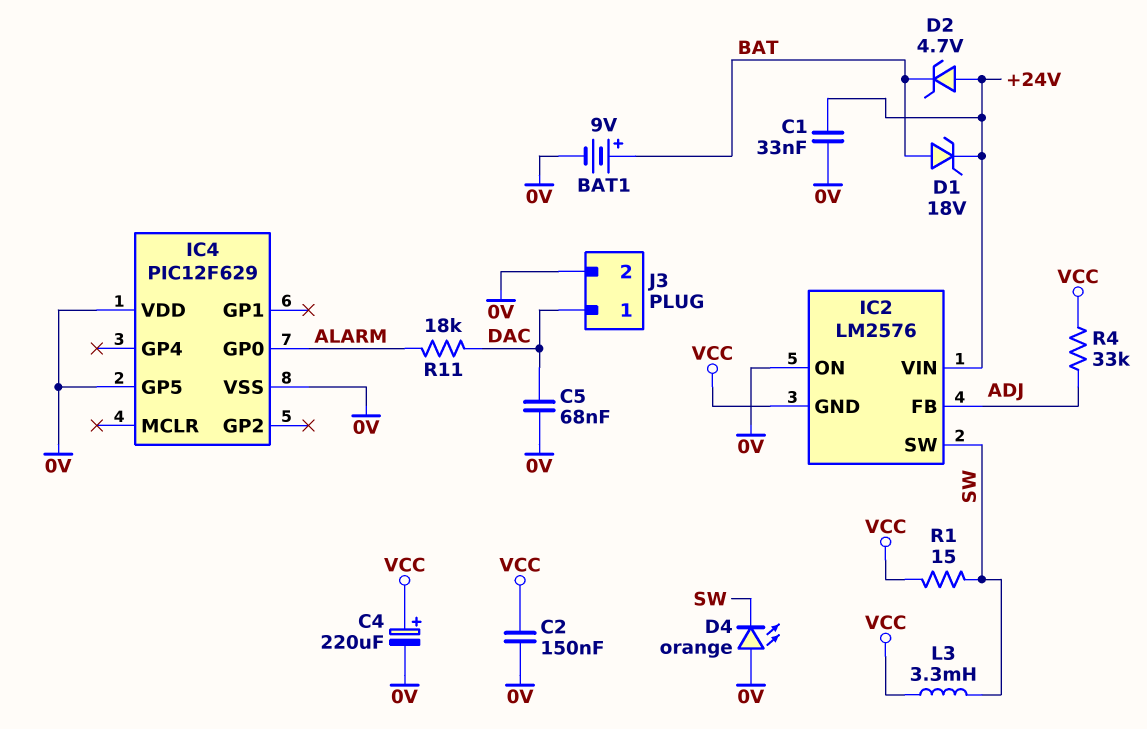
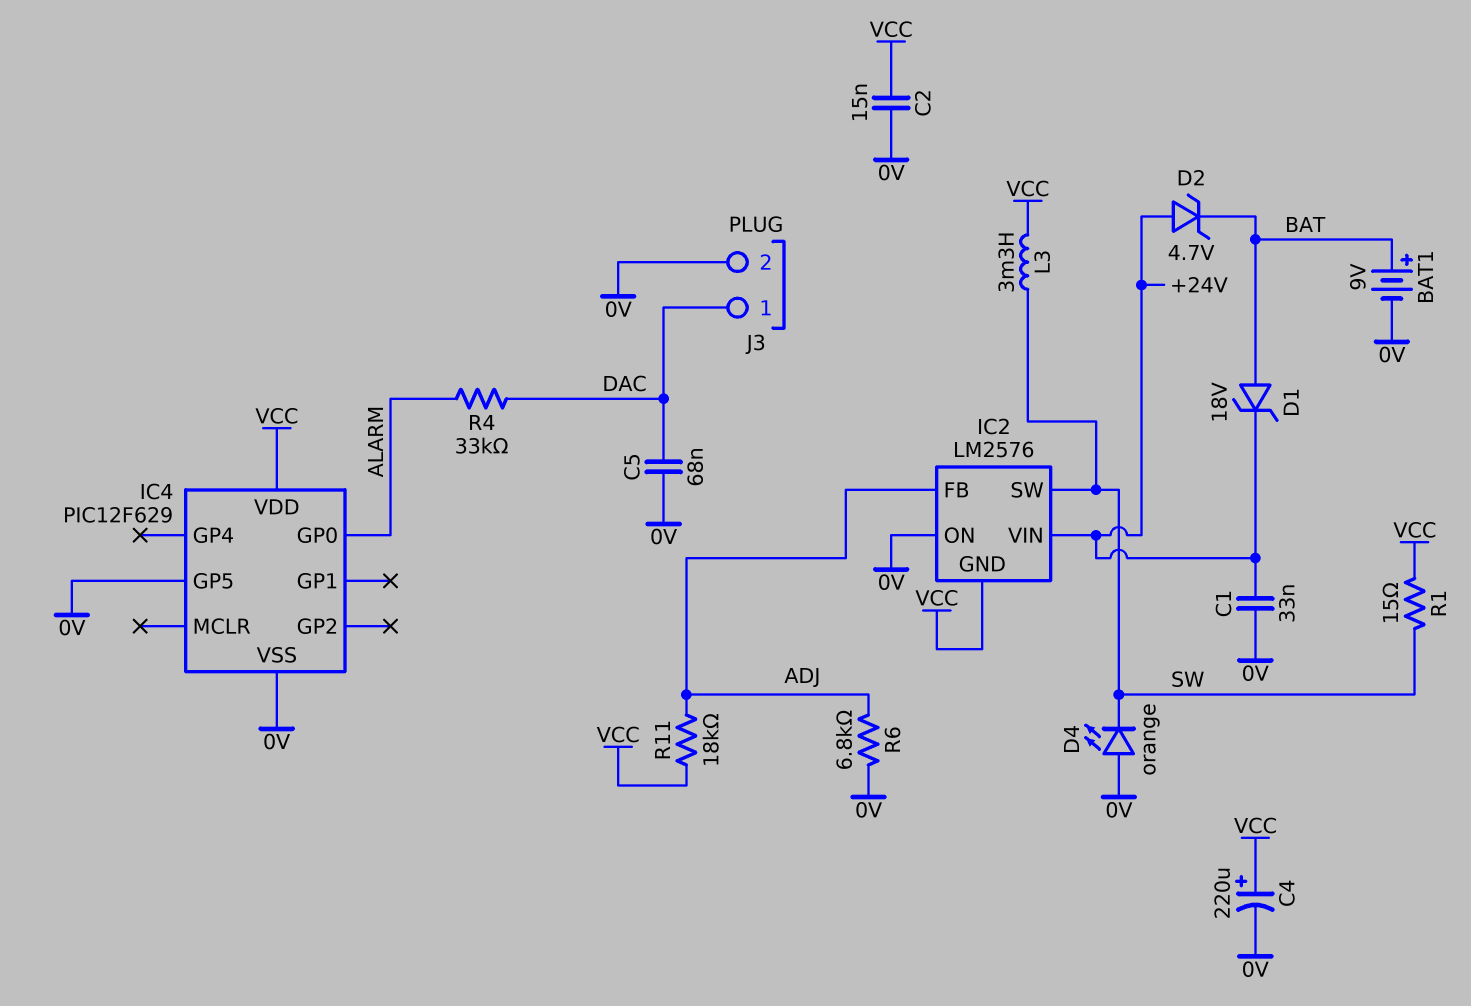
C2: 150nF (0V, VCC) -> 15nF (0V, VCC)
IC4 pin VDD: 0V -> VCC
R4: 33k (ADJ, VCC) -> 33k (ALARM, DAC)
R6: none -> 6.8k (0V, ADJ)
R11: 18k (ALARM, DAC) -> 18k (ADJ, VCC)

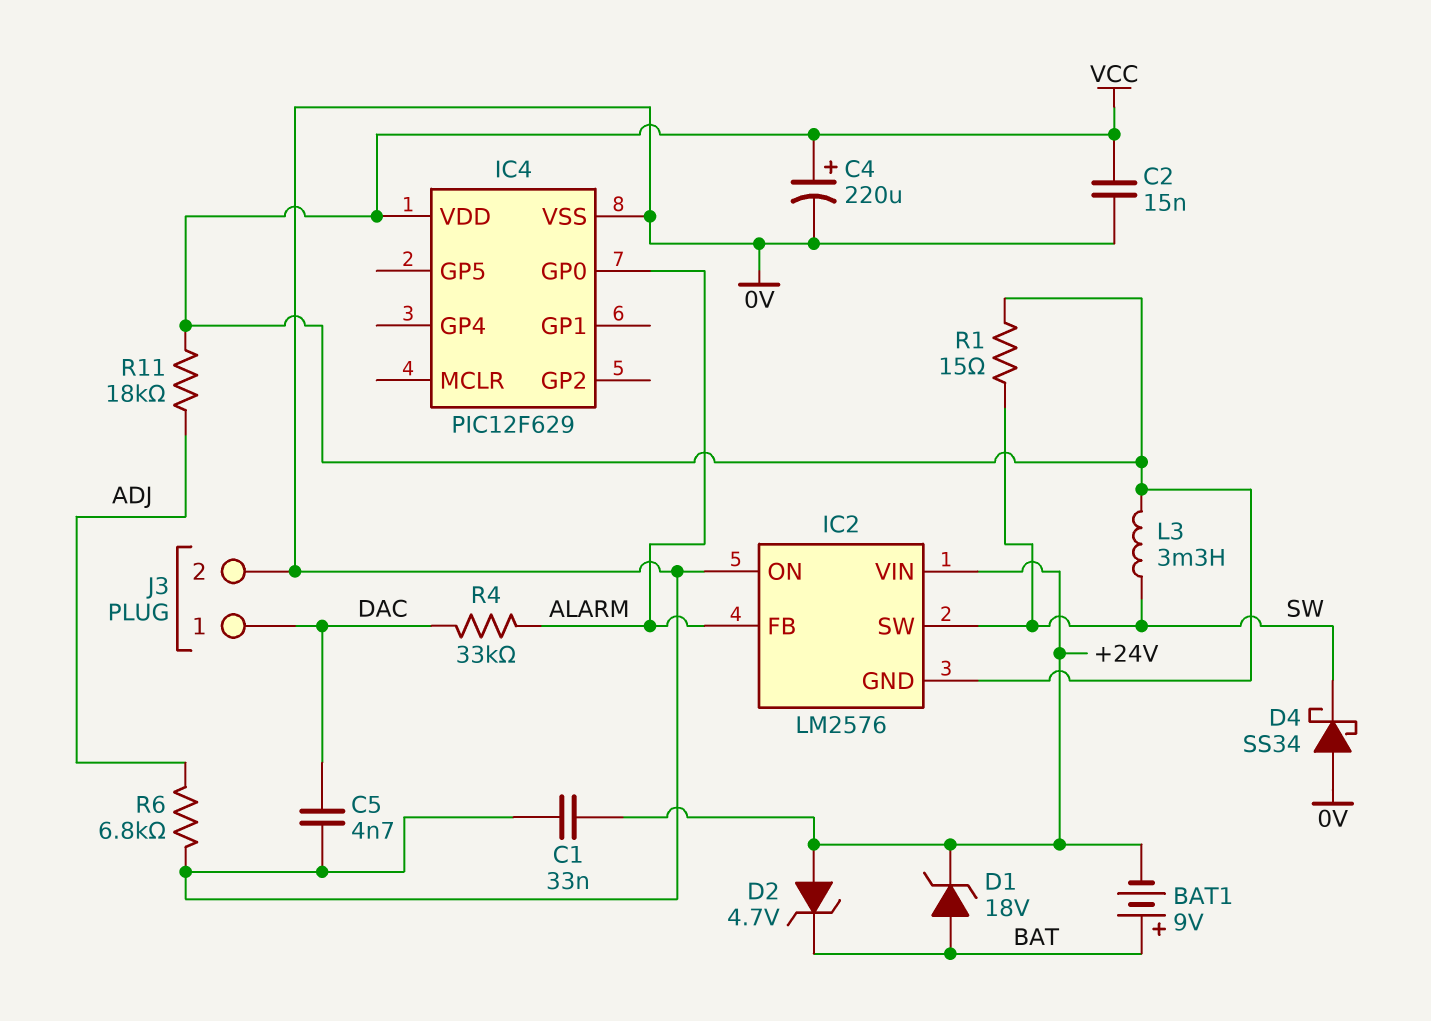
BAT1: 9V (plus BAT, minus 0V) -> 9V (plus BAT, minus +24V)
C5: 68nF (0V, DAC) -> 4.7nF (0V, DAC)
D4: LED orange (A 0V, K SW) -> schottky SS34 (A 0V, K SW)
IC2 pin FB: ADJ -> ALARM
IC4 pin GP5: 0V -> none

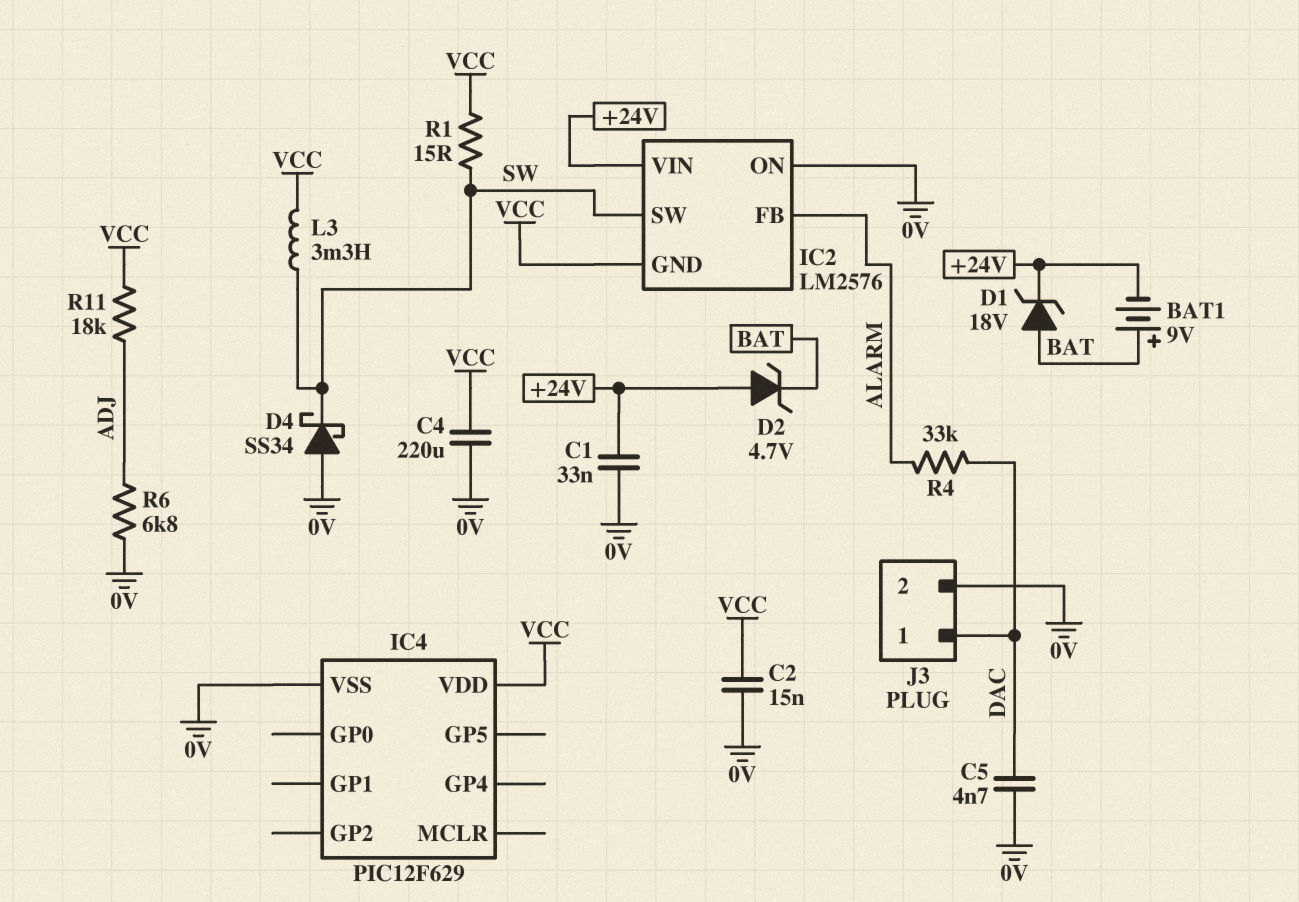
C4: 220uF (plus VCC, minus 0V) -> 220uF (0V, VCC)
IC4 pin GP0: ALARM -> none

